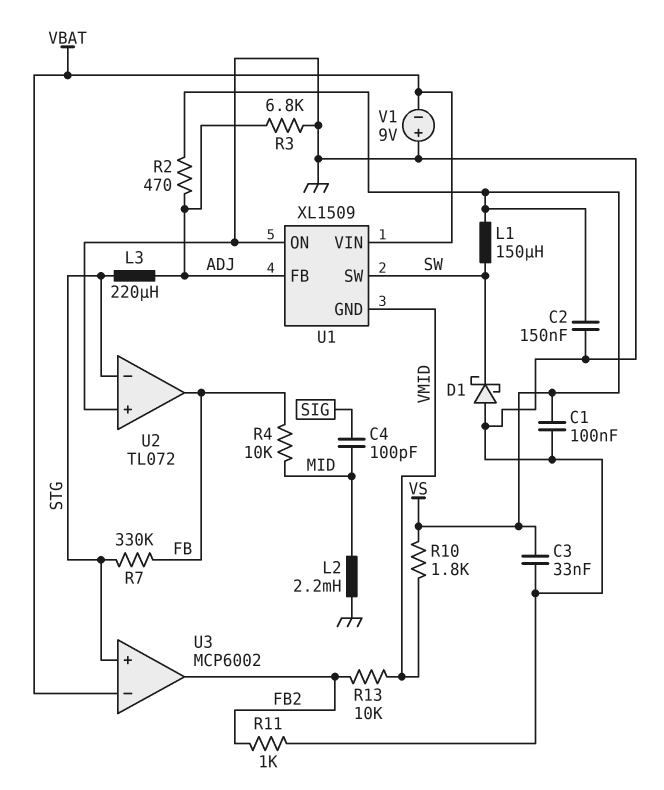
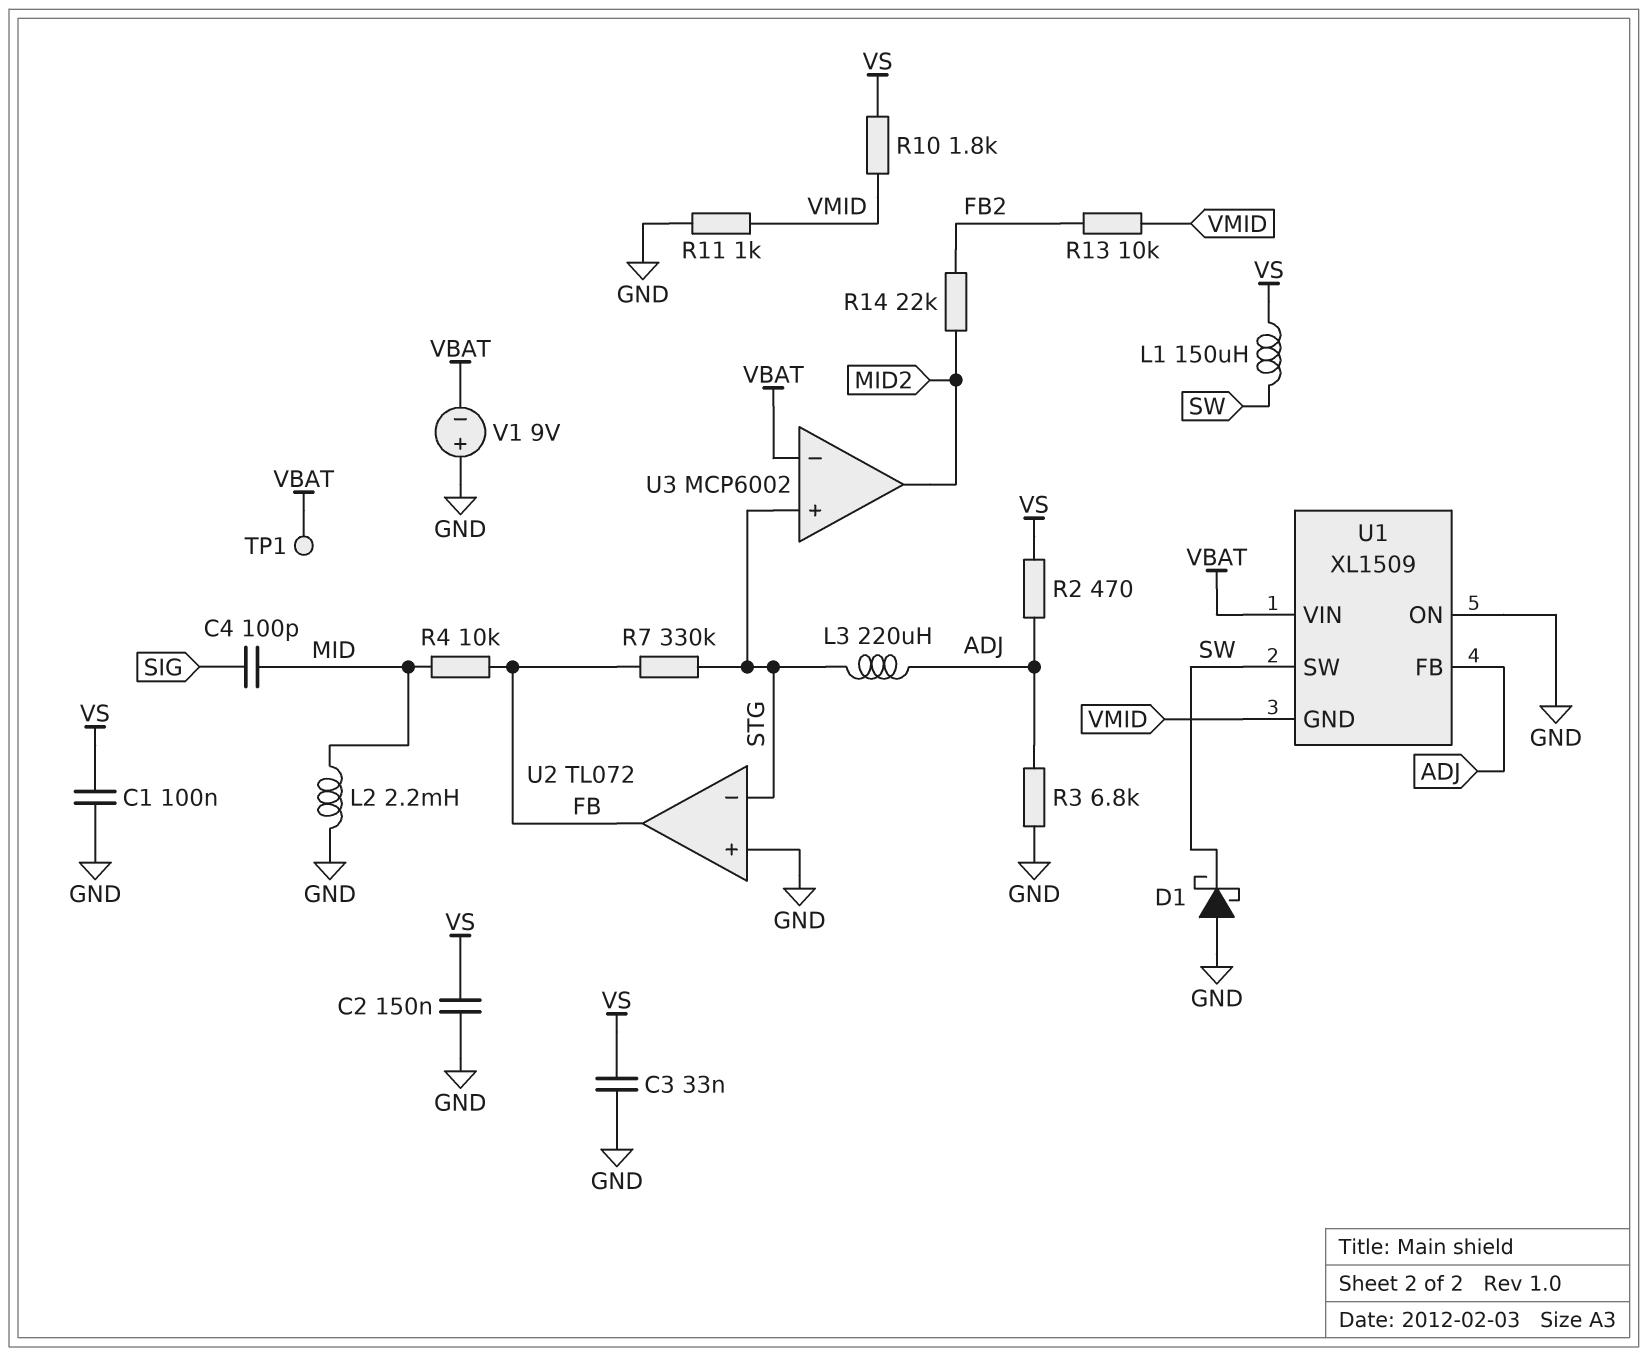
R11: 1k (FB2, GND) -> 1k (GND, VMID)
R14: none -> 22k (FB2, MID2)
TP1: none -> test point (VBAT)
U3 pin out: FB2 -> MID2

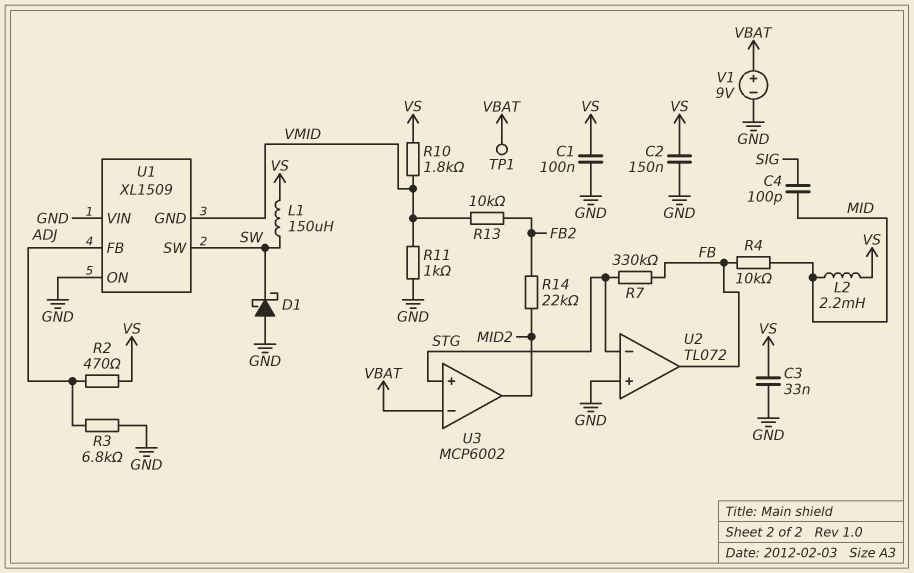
L2: 2.2mH (GND, MID) -> 2.2mH (MID, VS)
L3: 220uH (ADJ, STG) -> none
U1 pin VIN: VBAT -> GND
V1: 9V (plus GND, minus VBAT) -> 9V (plus VBAT, minus GND)

